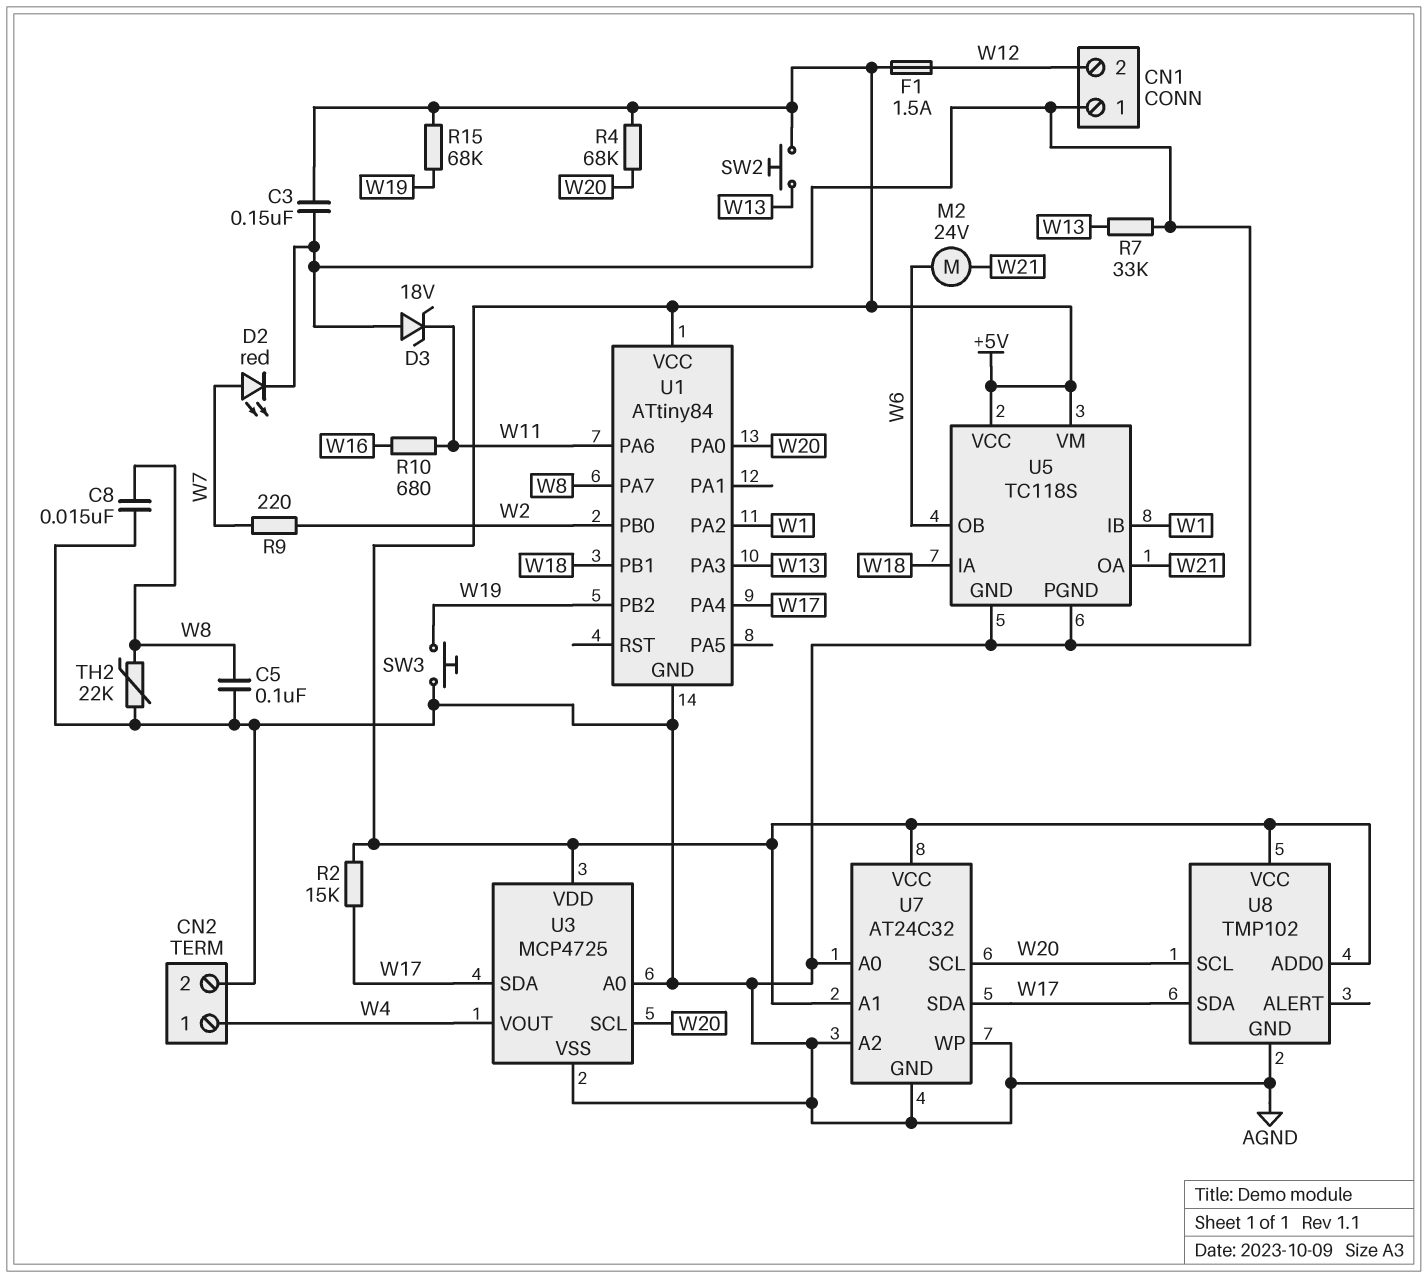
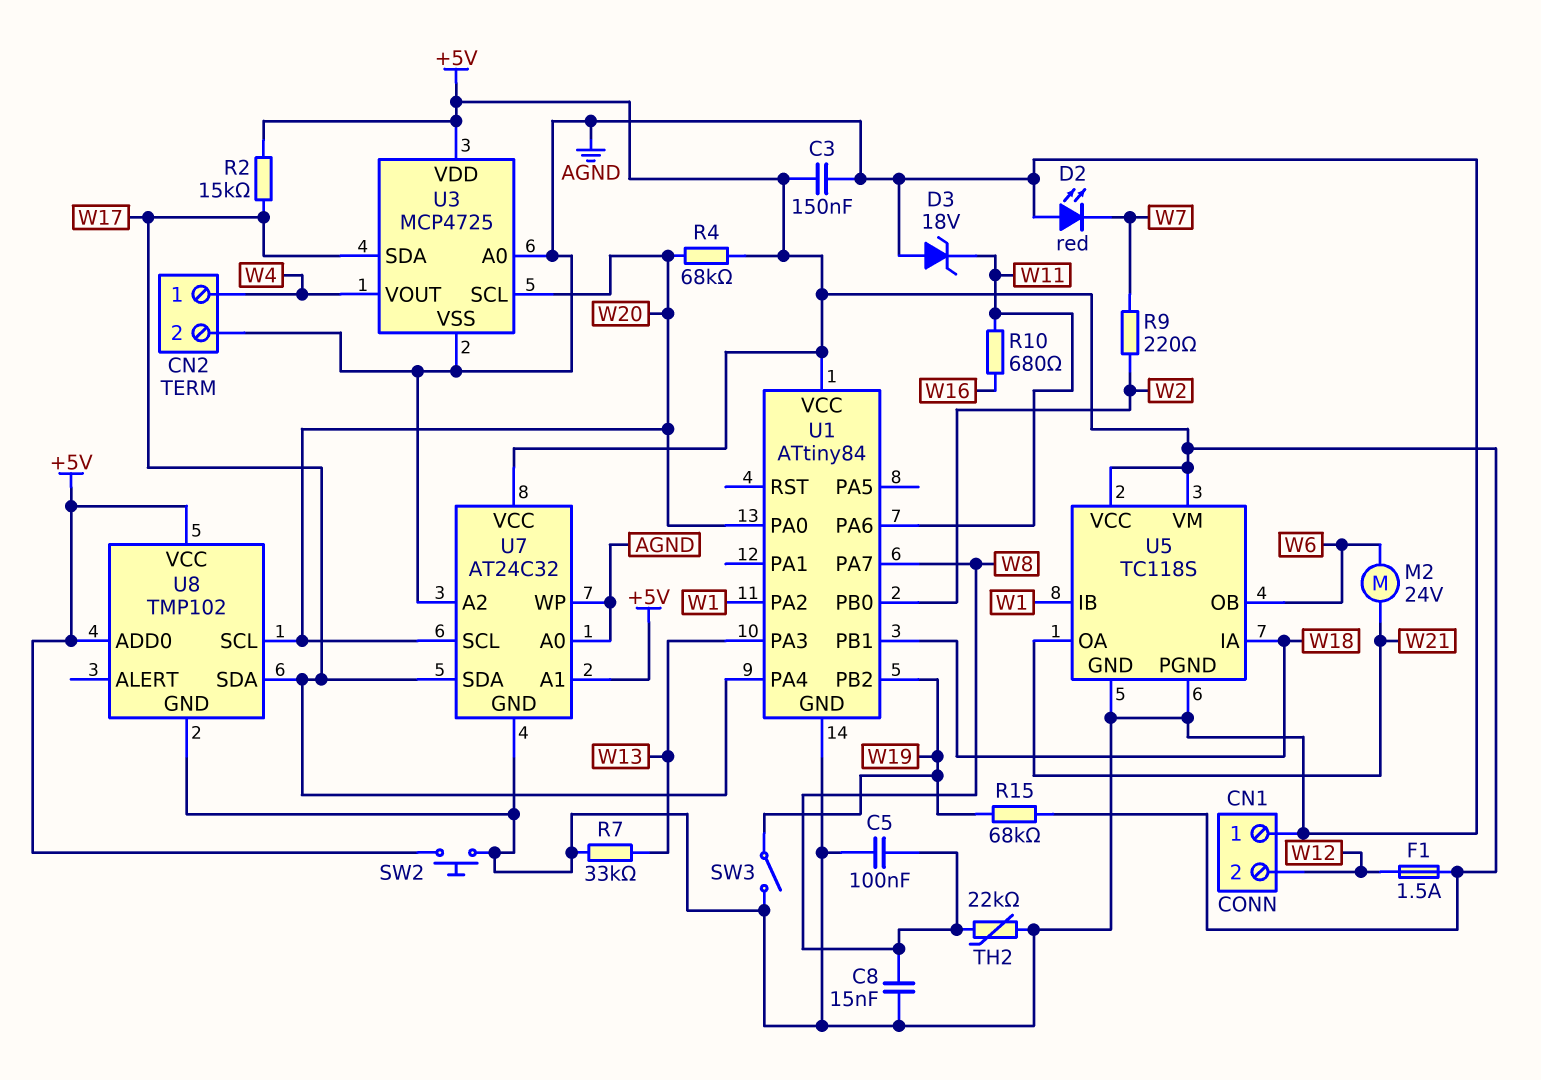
D2: LED red (A W7, K AGND) -> LED red (A AGND, K W7)
SW2: button (+5V, W13) -> button (+5V, AGND)
SW3: button (AGND, W19) -> switch (AGND, W19)

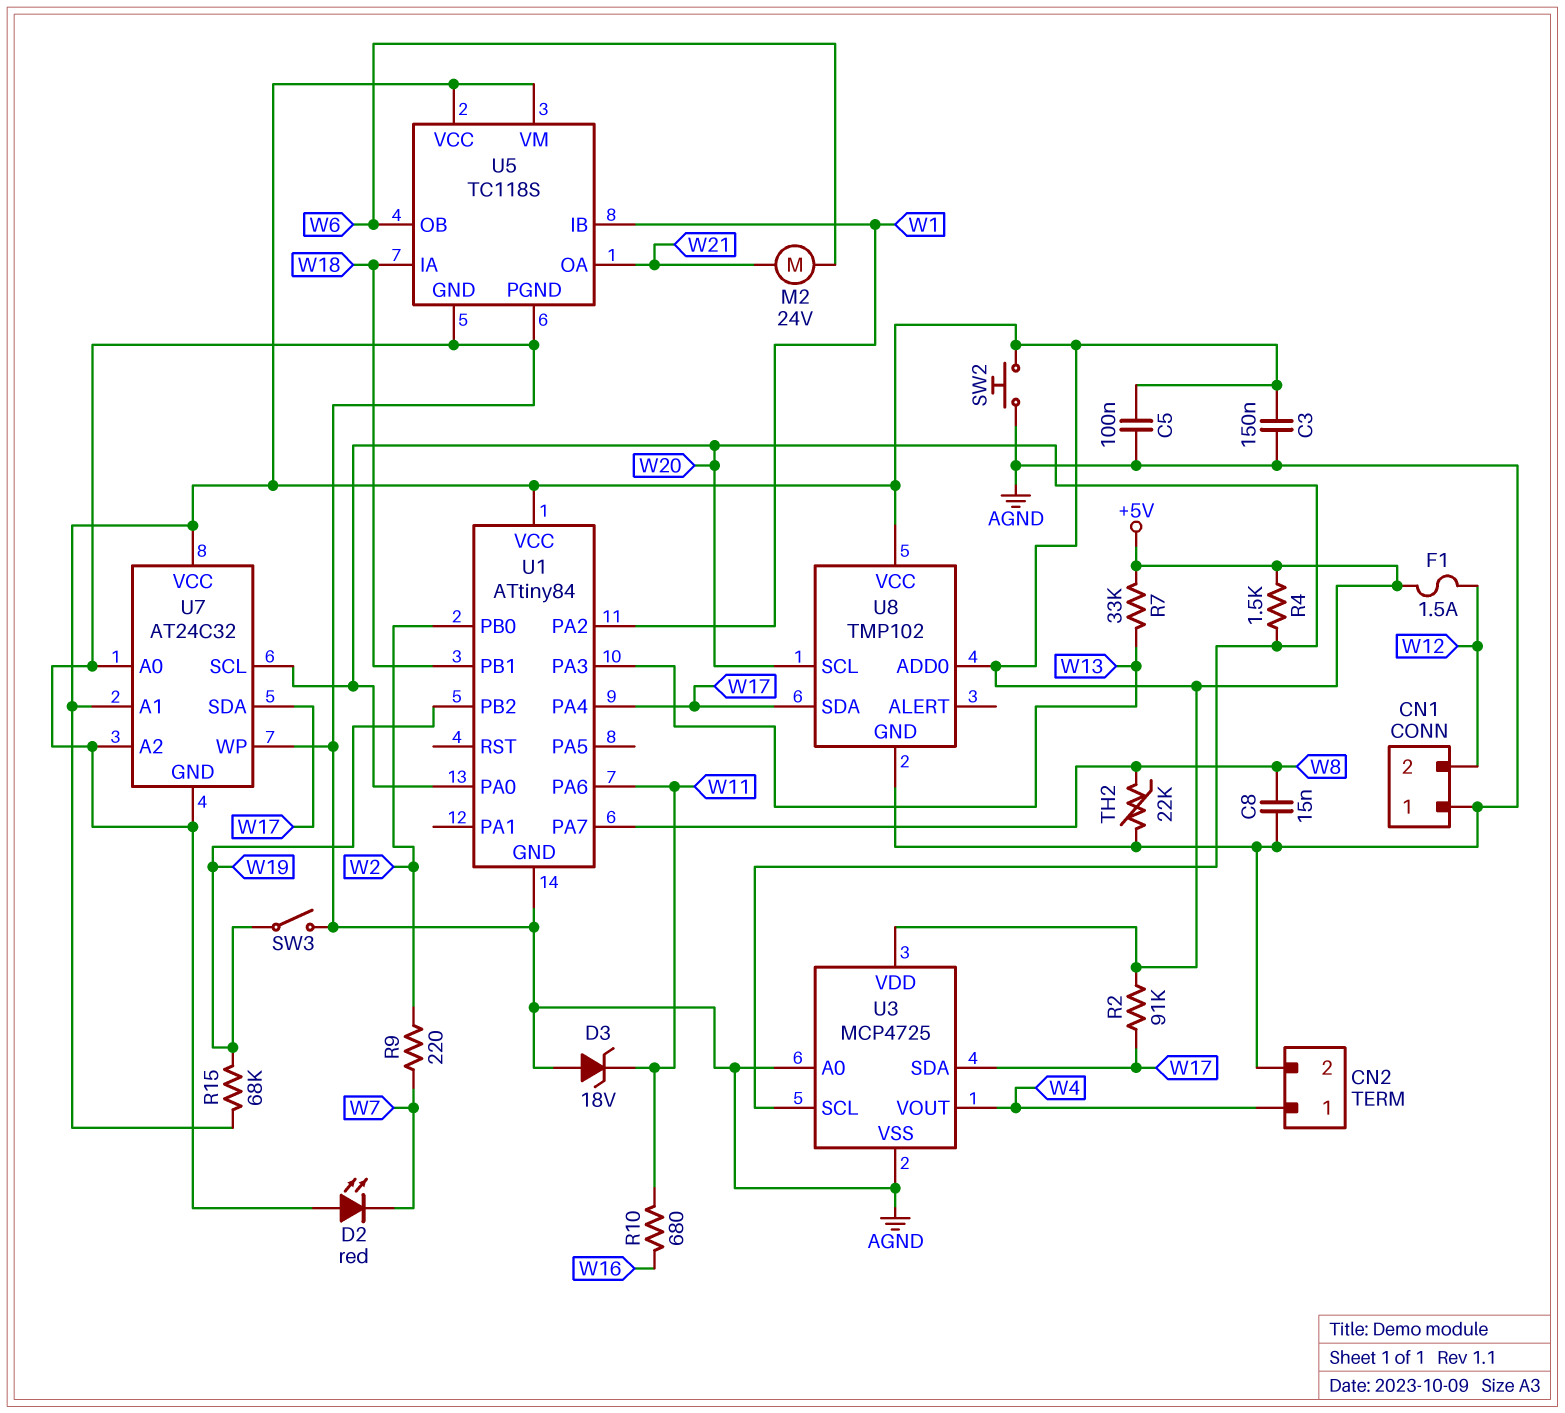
C5: 100nF (AGND, W8) -> 100nF (+5V, AGND)
R2: 15k (+5V, W17) -> 91k (+5V, W17)
R4: 68k (+5V, W20) -> 1.5k (+5V, W20)
R7: 33k (AGND, W13) -> 33k (+5V, W13)

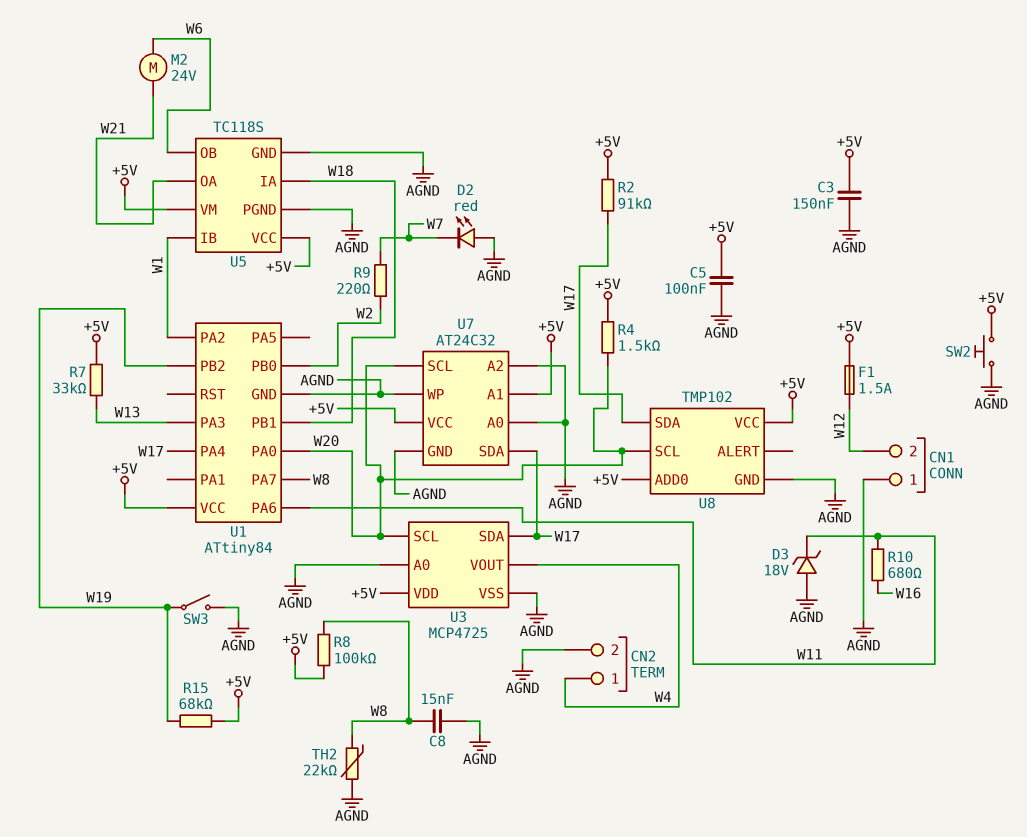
R8: none -> 100k (+5V, W8)

